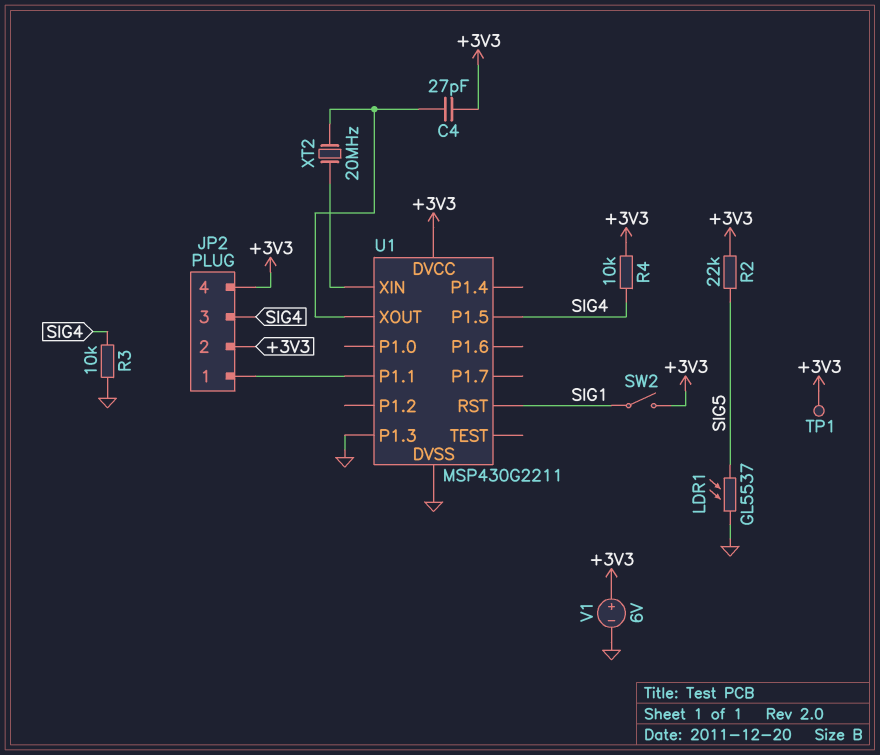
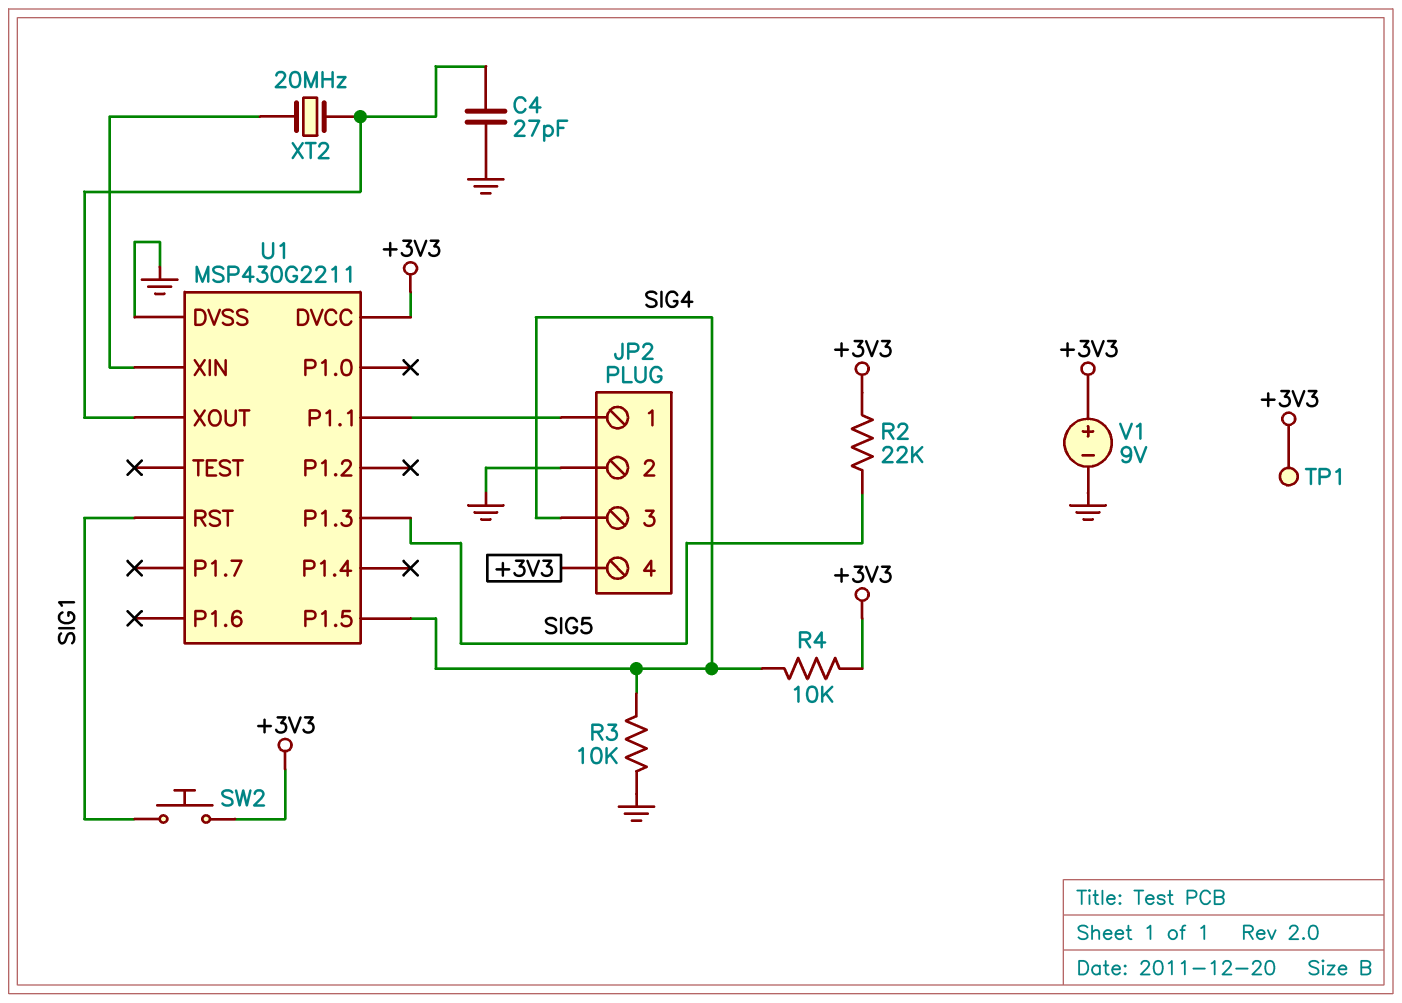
C4: 27pF (+3V3, U1/XOUT) -> 27pF (GND, U1/XOUT)
JP2 pin 2: +3V3 -> GND
LDR1: GL5537 (GND, SIG5) -> none
SW2: switch (+3V3, SIG1) -> button (+3V3, SIG1)
U1 pin P1.3: GND -> SIG5
V1: 6V (plus +3V3, minus GND) -> 9V (plus +3V3, minus GND)

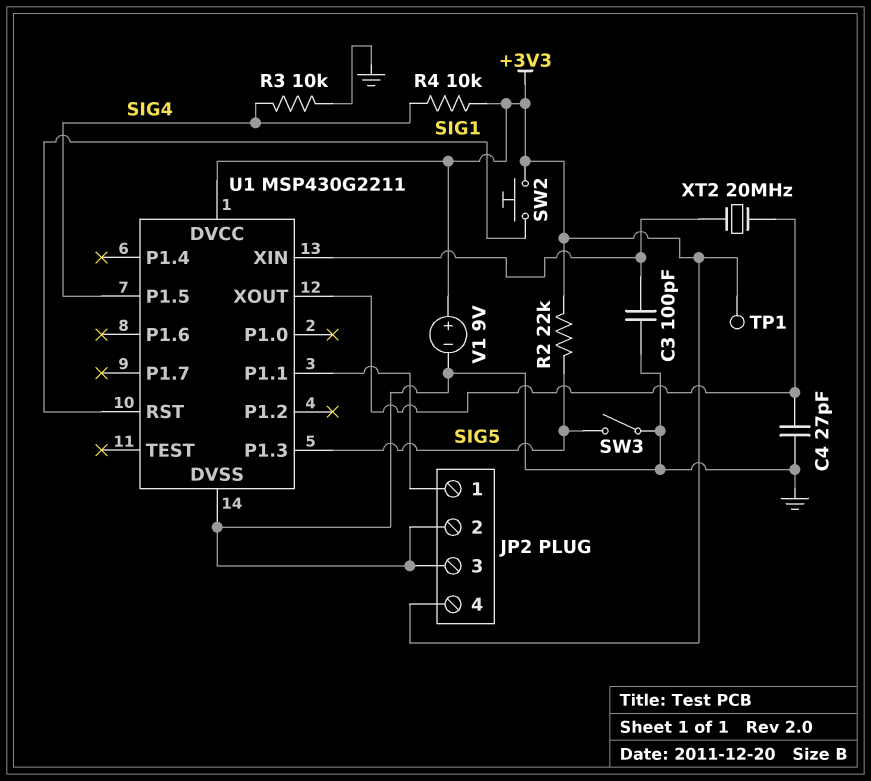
C3: none -> 100pF (GND, U1/XIN)
JP2 pin 3: SIG4 -> GND
SW3: none -> switch (GND, SIG5)

